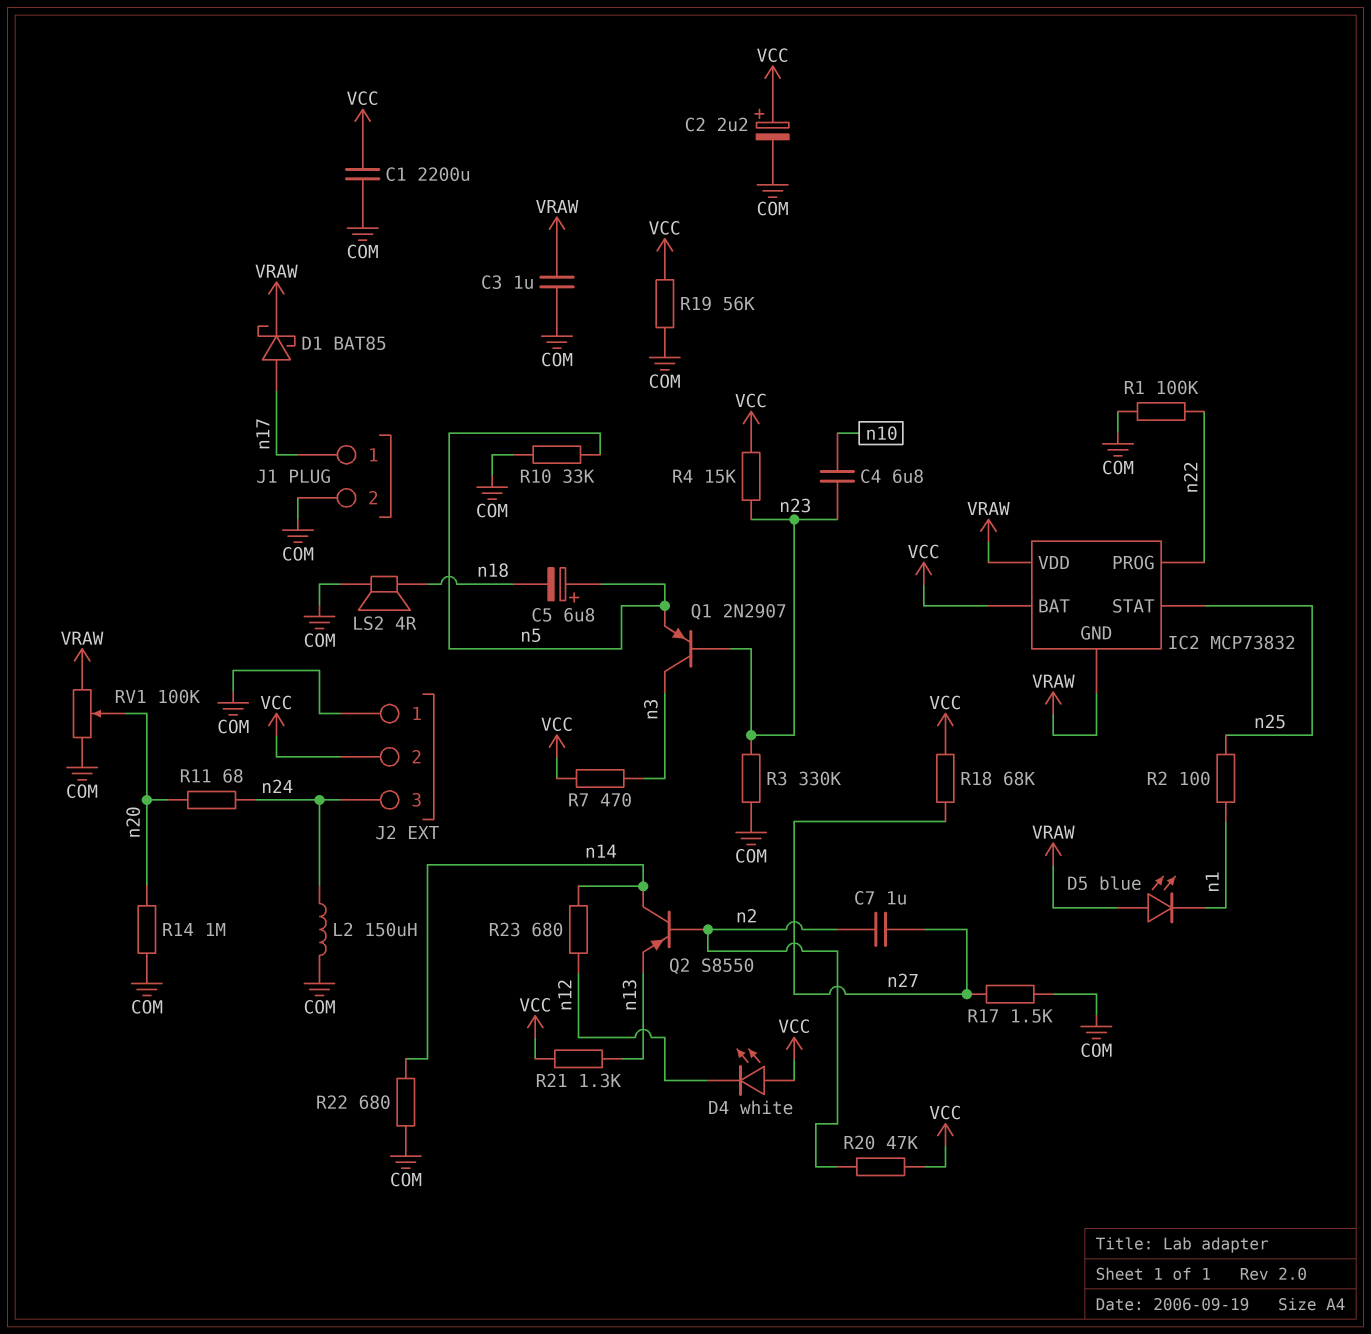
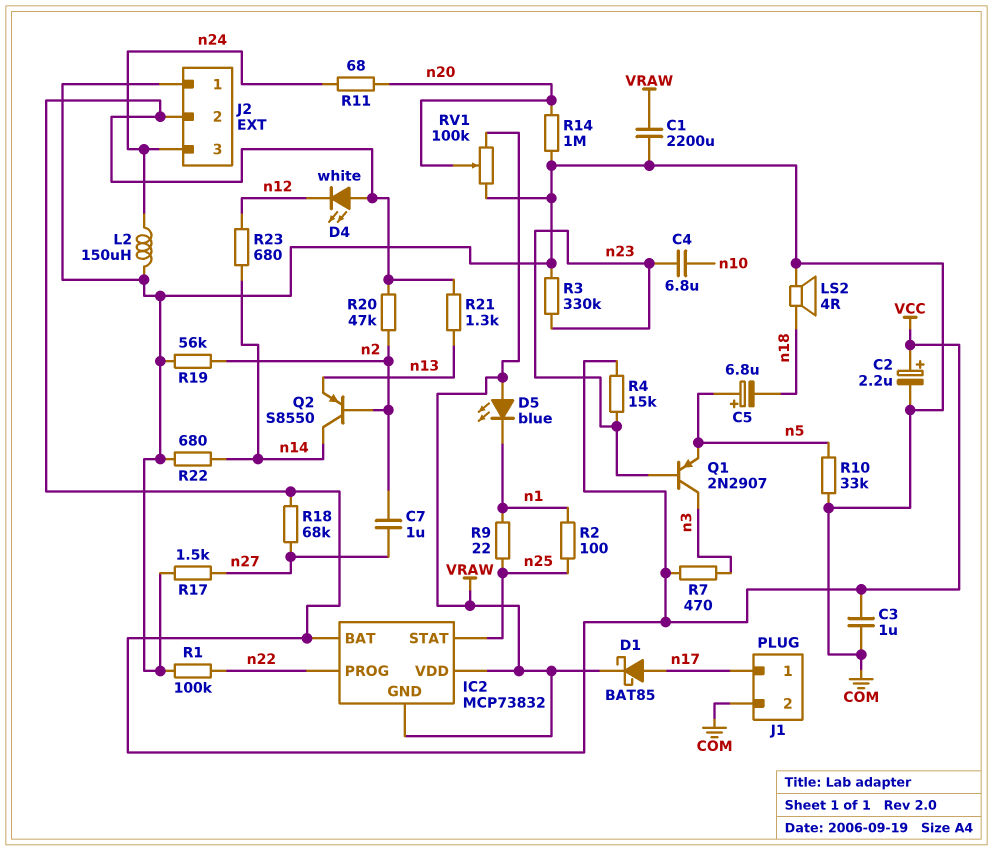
C1: 2200uF (COM, VCC) -> 2200uF (COM, VRAW)
C3: 1uF (COM, VRAW) -> 1uF (COM, VCC)
R9: none -> 22 (n1, n25)
R19: 56k (COM, VCC) -> 56k (COM, n2)

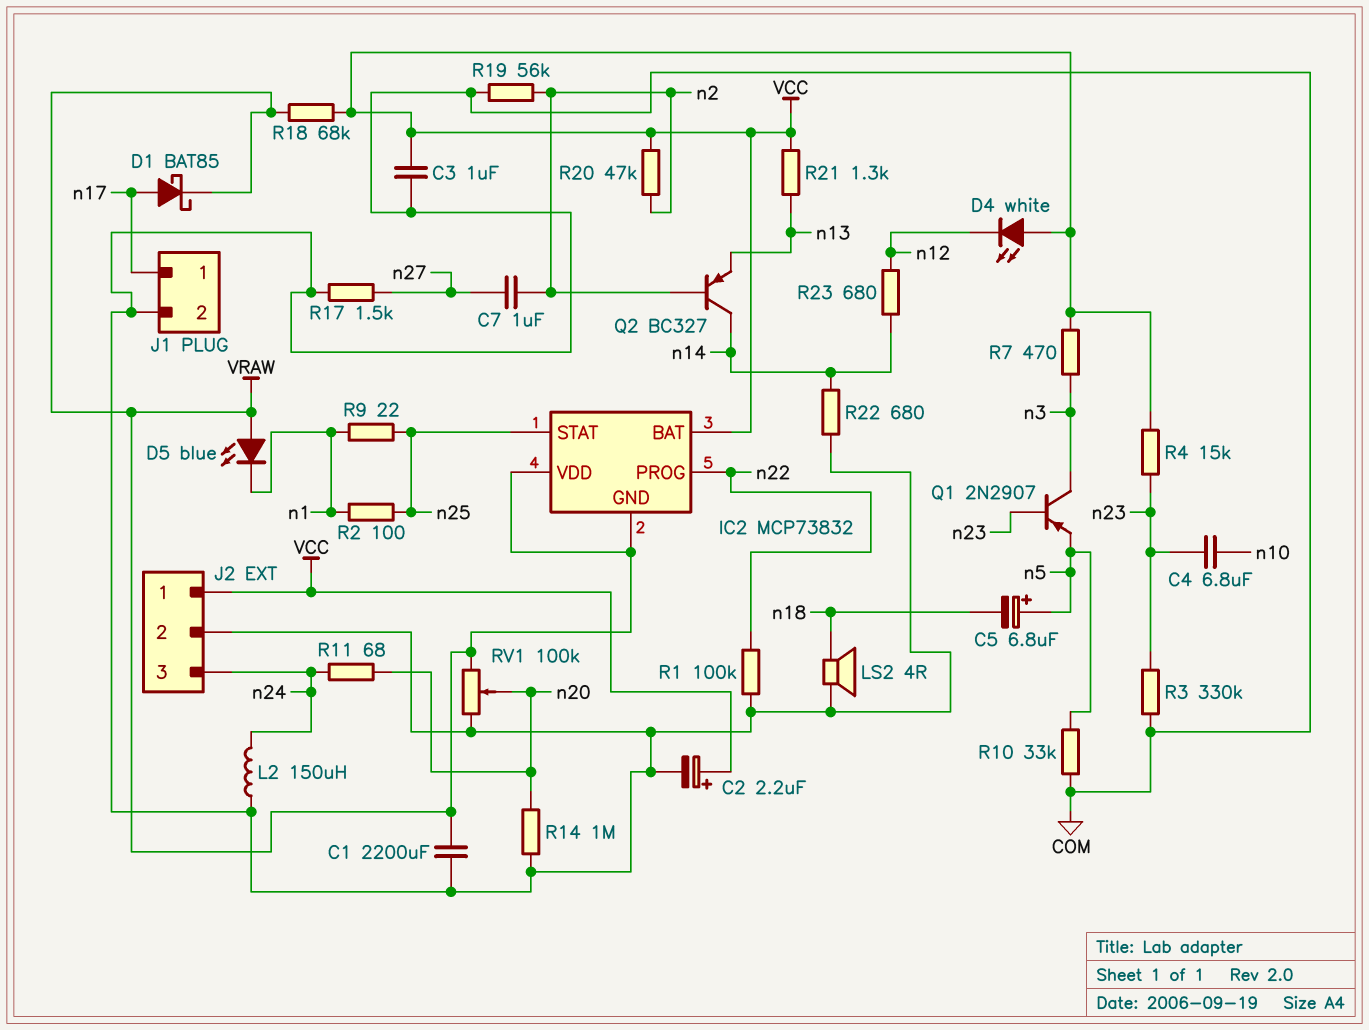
J2 pin 1: COM -> VCC
J2 pin 2: VCC -> COM
Q2: PNP S8550 (B n2, C n14, E n13) -> PNP BC327 (B n2, C n14, E n13)
R18: 68k (VCC, n27) -> 68k (VCC, VRAW)

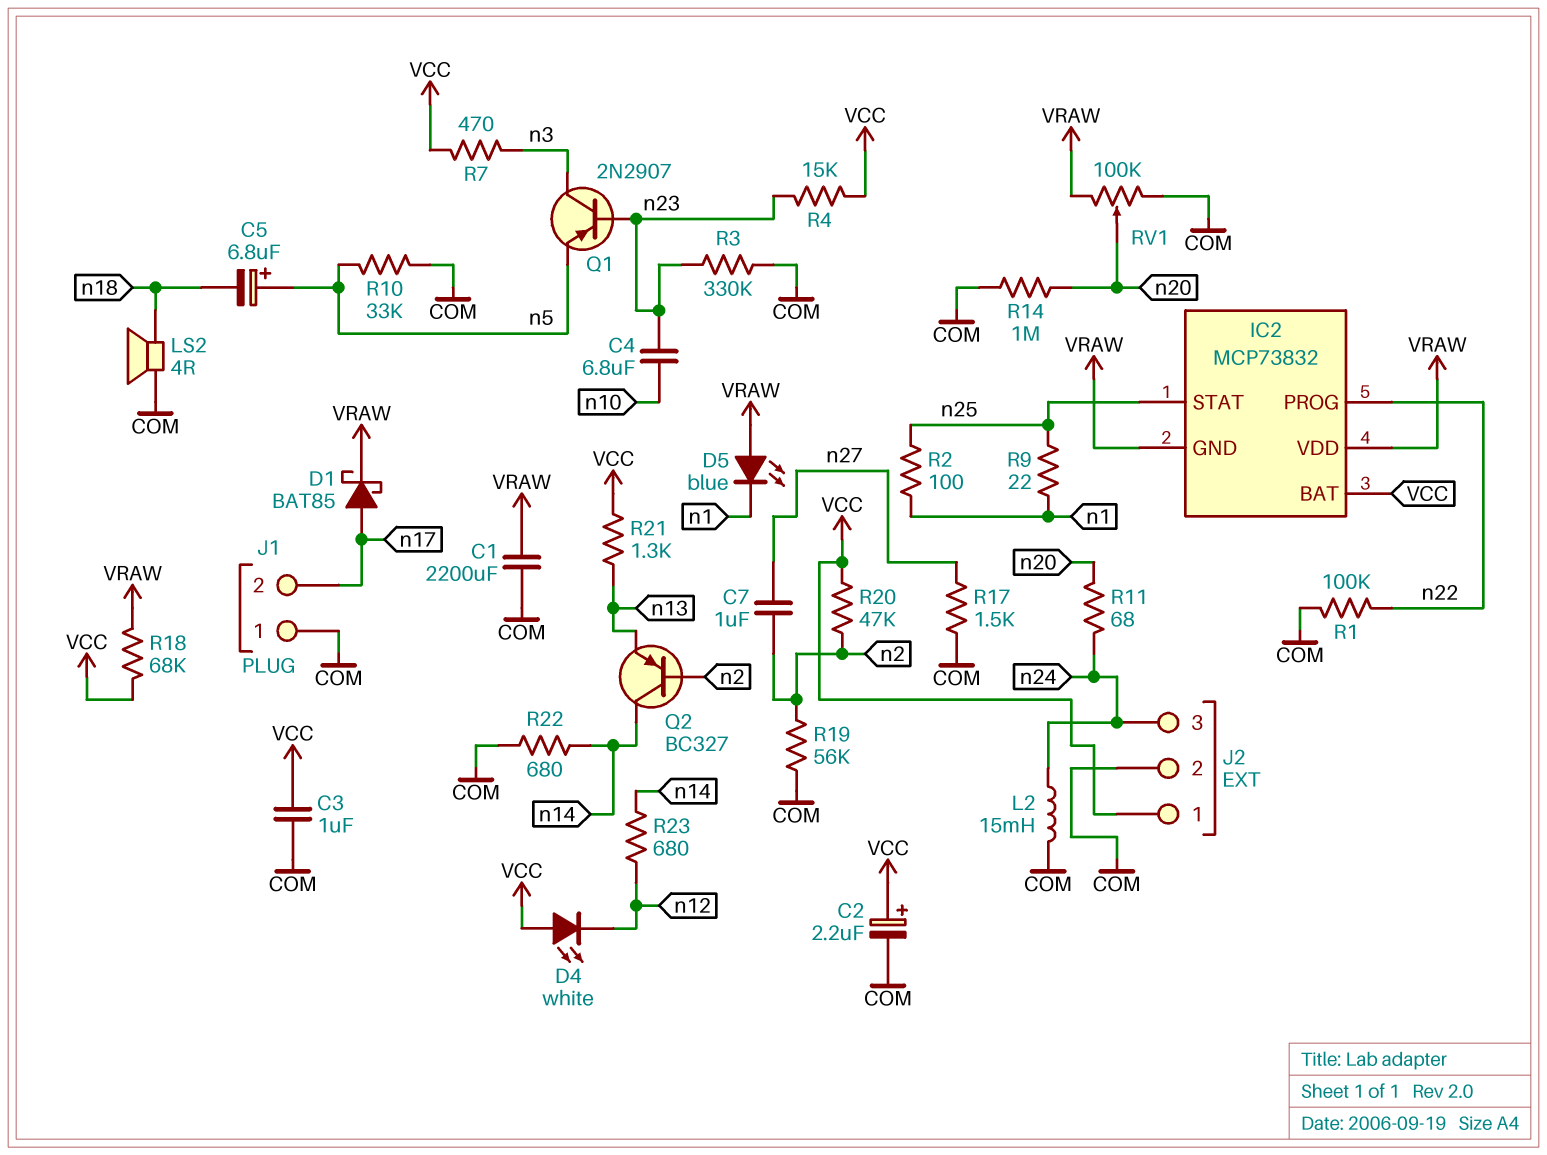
J1 pin 1: n17 -> COM
J1 pin 2: COM -> n17
L2: 150uH (COM, n24) -> 15mH (COM, n24)

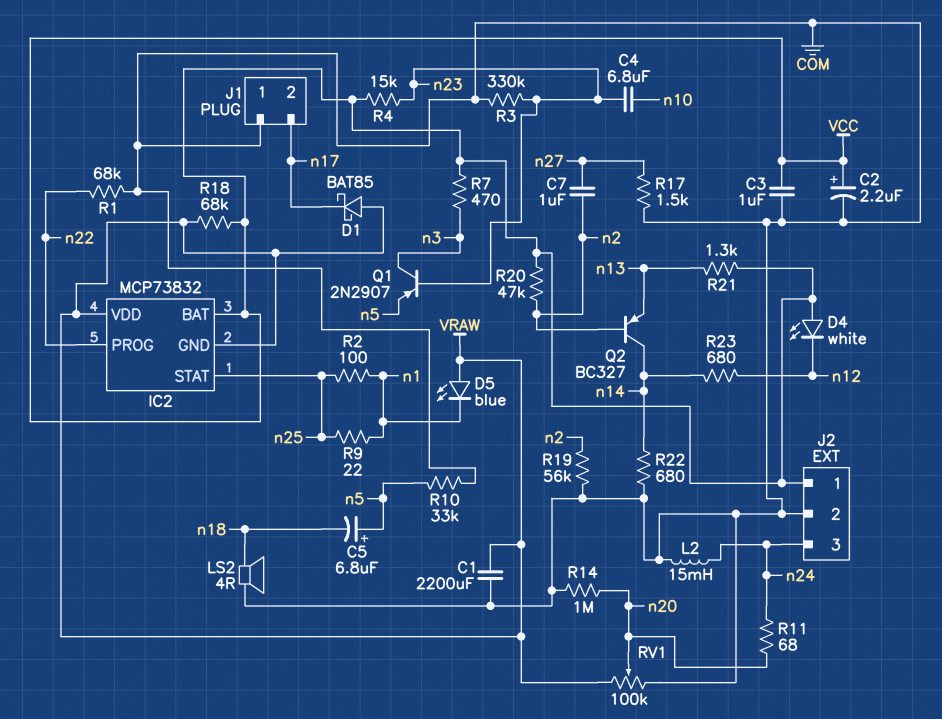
D1: schottky BAT85 (A n17, K VRAW) -> schottky BAT85 (A VRAW, K n17)
R1: 100k (COM, n22) -> 68k (COM, n22)

